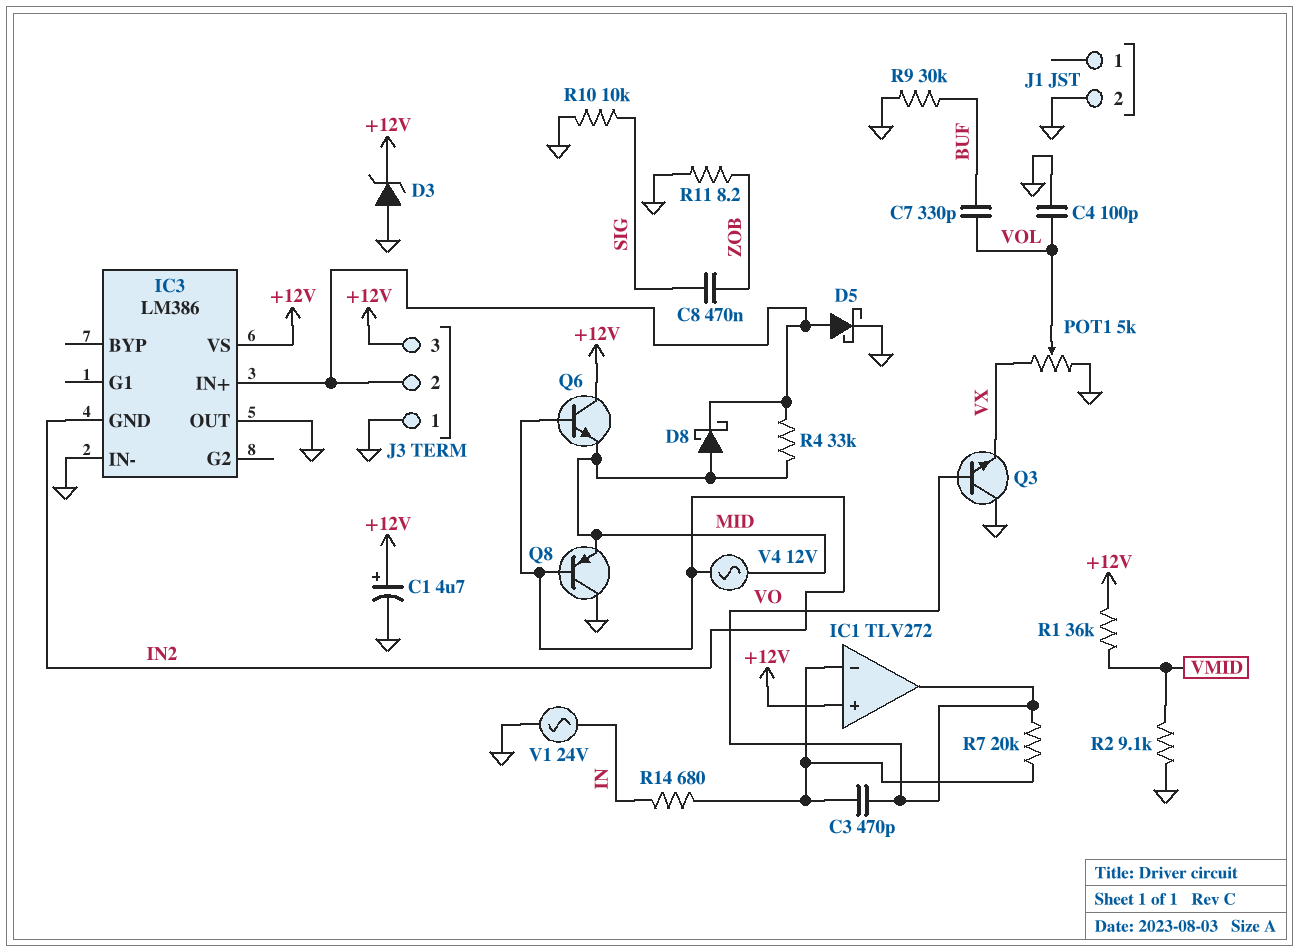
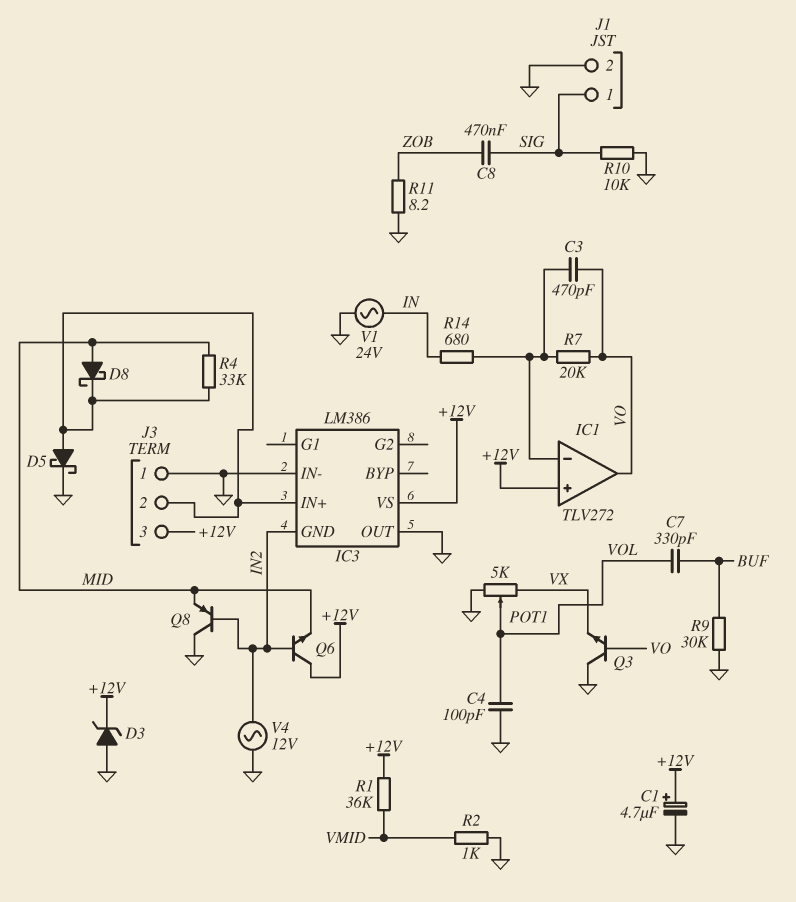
J1 pin 1: none -> SIG
R2: 9.1k (GND, VMID) -> 1k (GND, VMID)
V4: AC 12V (IN2, MID) -> AC 12V (GND, IN2)

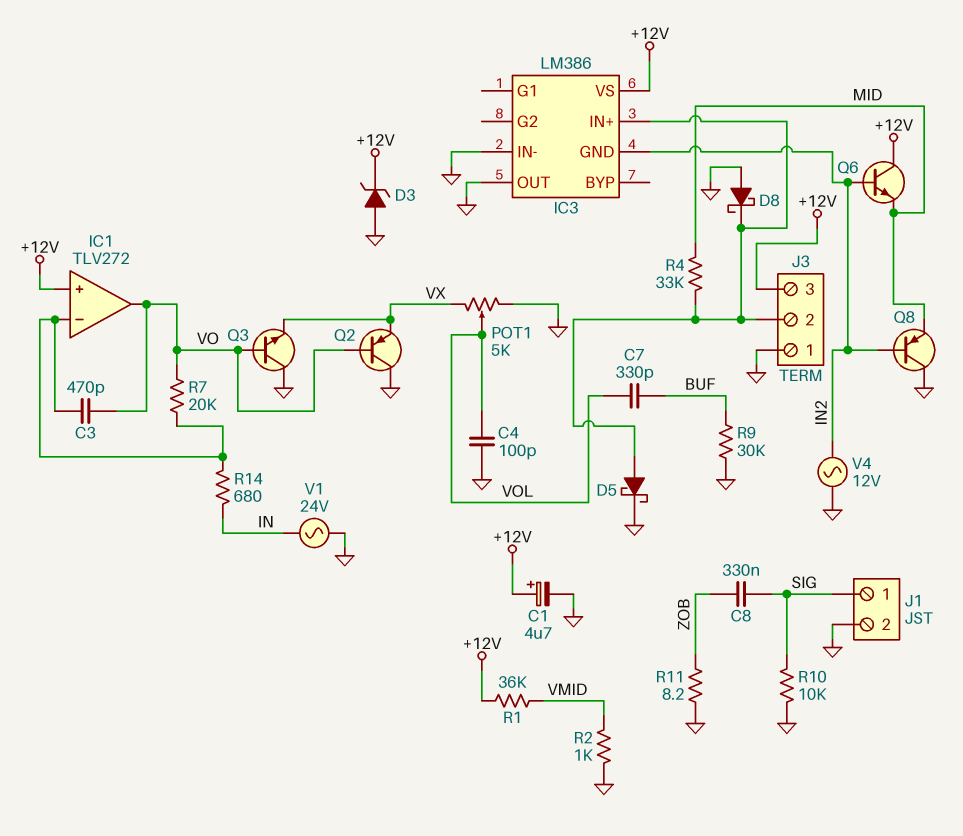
C8: 470nF (SIG, ZOB) -> 330nF (SIG, ZOB)
D8: schottky (A MID, K IC3/IN+) -> schottky (A GND, K IC3/IN+)
Q2: none -> PNP (B VO, C GND, E VX)

